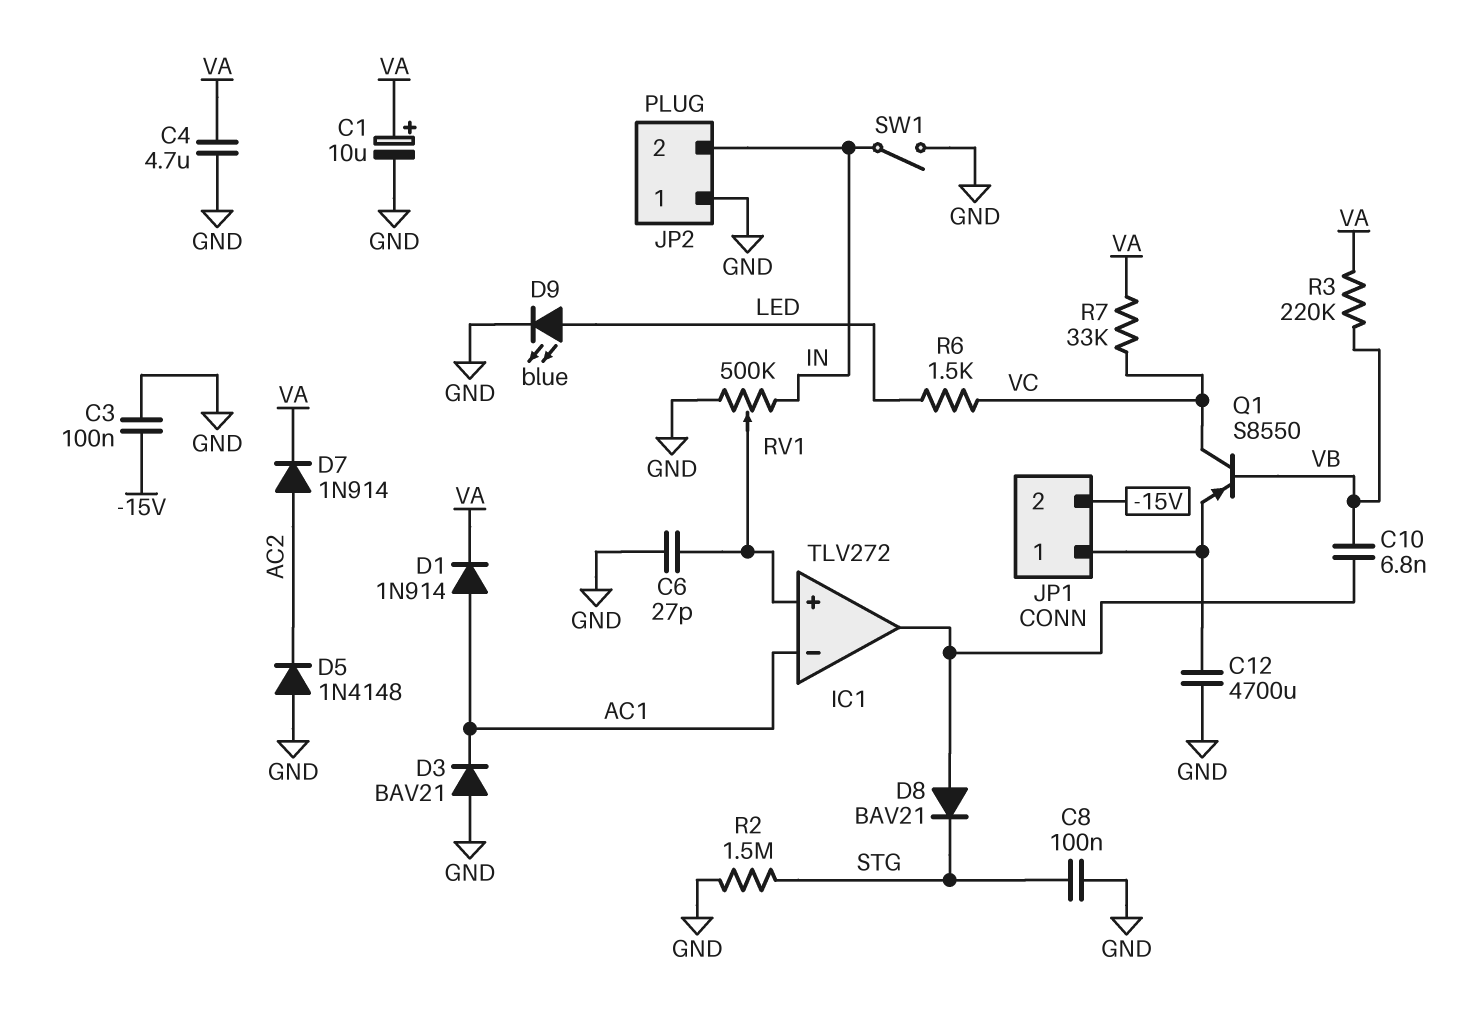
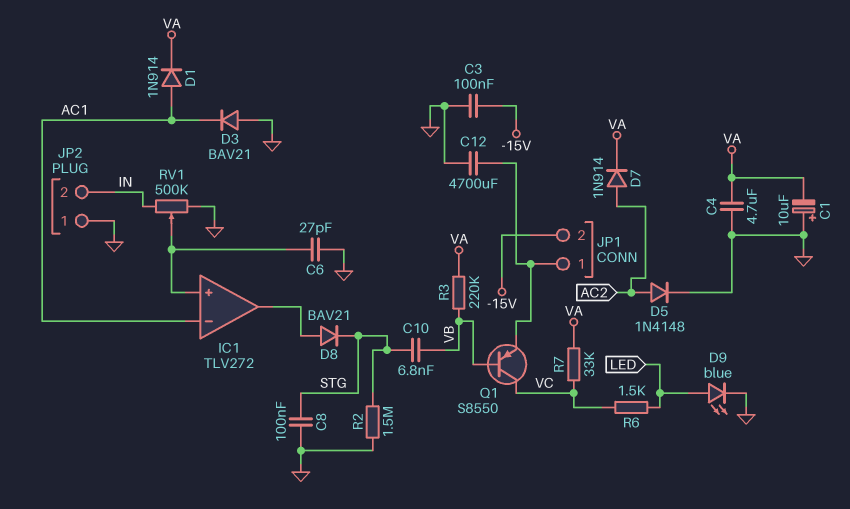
C1: 10uF (plus VA, minus GND) -> 10uF (plus GND, minus VA)
C10: 6.8nF (IC1/out, VB) -> 6.8nF (STG, VB)
D5: diode 1N4148 (A GND, K AC2) -> diode 1N4148 (A AC2, K GND)
SW1: switch (GND, IN) -> none

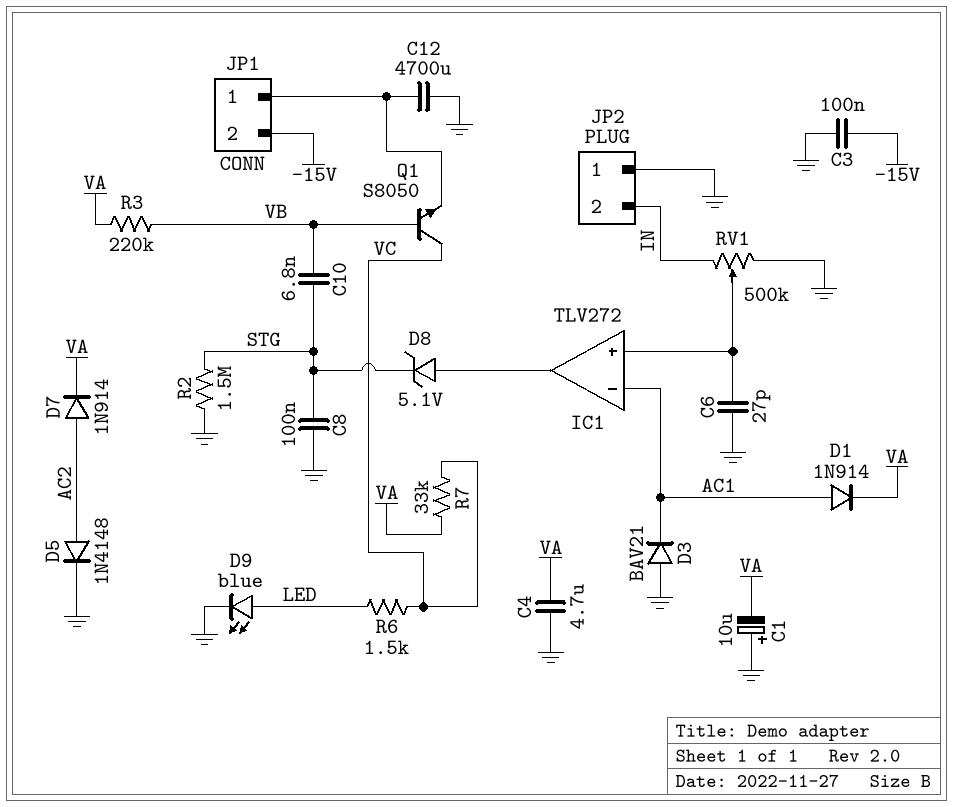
D8: diode BAV21 (A IC1/out, K STG) -> zener 5.1V (A IC1/out, K STG)
Q1: PNP S8550 (B VB, C VC, E JP1/1) -> NPN S8050 (B VB, C VC, E JP1/1)

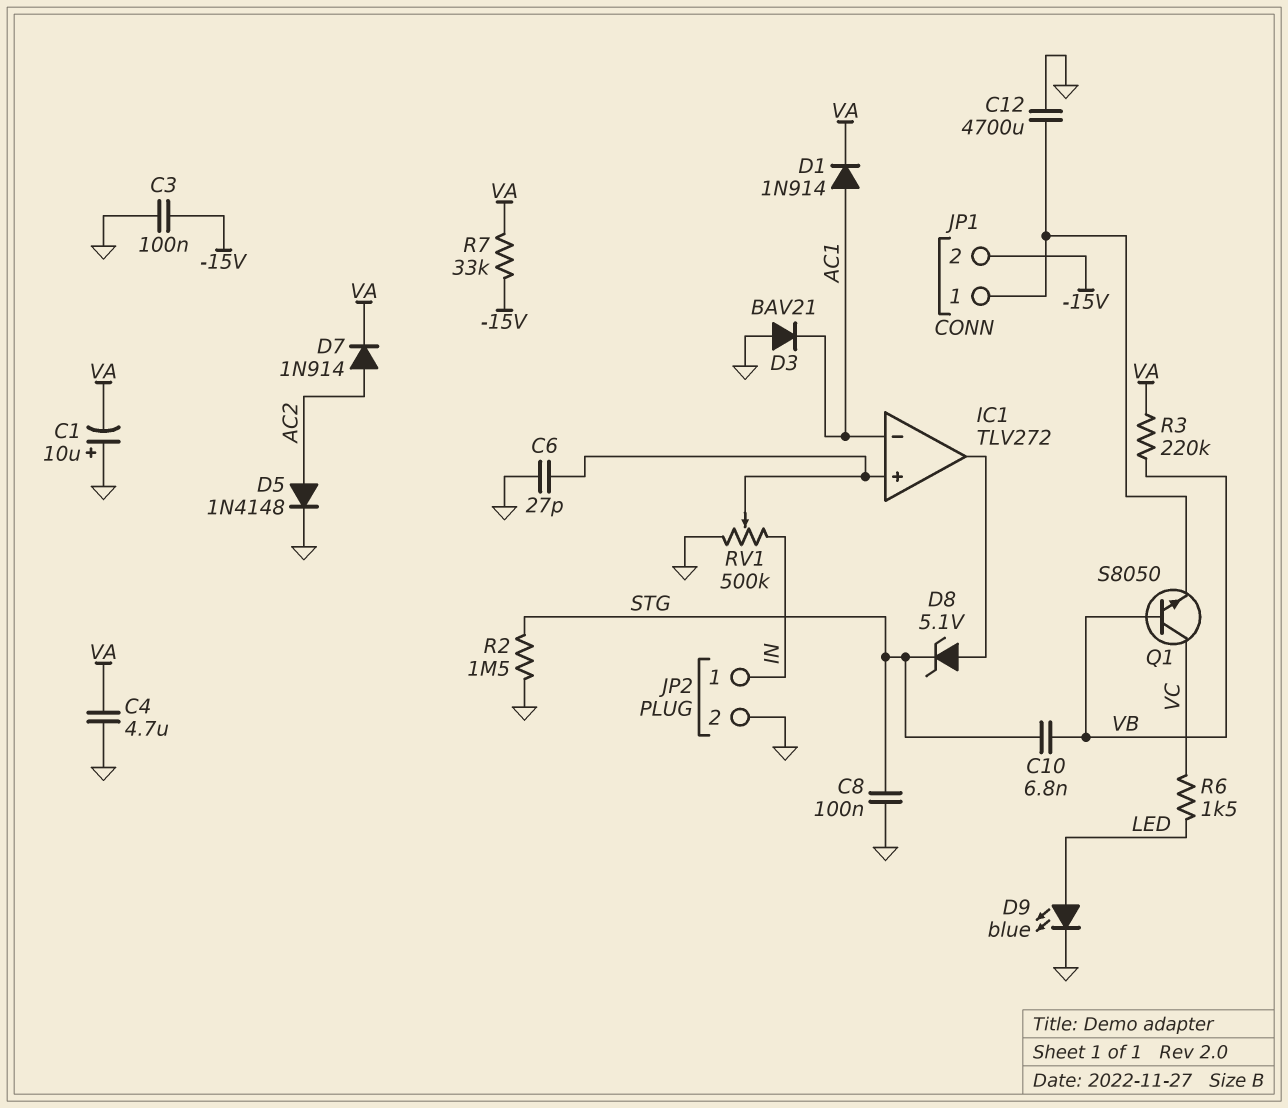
JP2 pin 1: GND -> IN
JP2 pin 2: IN -> GND
R7: 33k (VA, VC) -> 33k (-15V, VA)

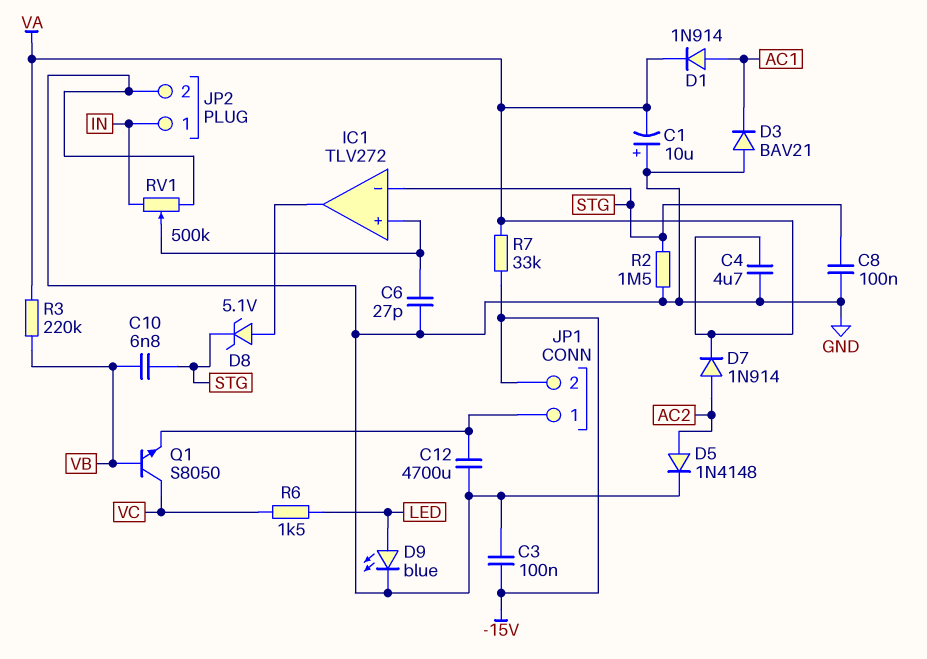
IC1 pin in-: AC1 -> STG

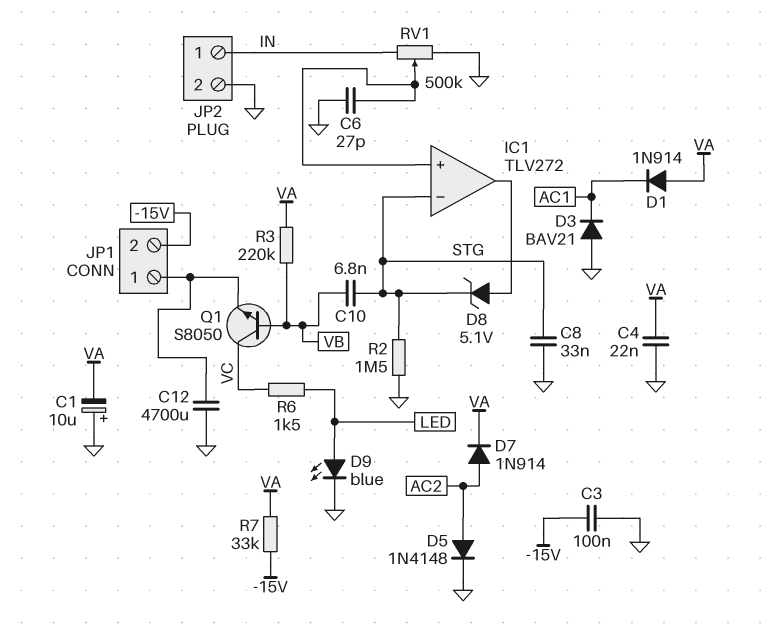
C4: 4.7uF (GND, VA) -> 22nF (GND, VA)
C8: 100nF (GND, STG) -> 33nF (GND, STG)
D1: diode 1N914 (A AC1, K VA) -> diode 1N914 (A VA, K AC1)

